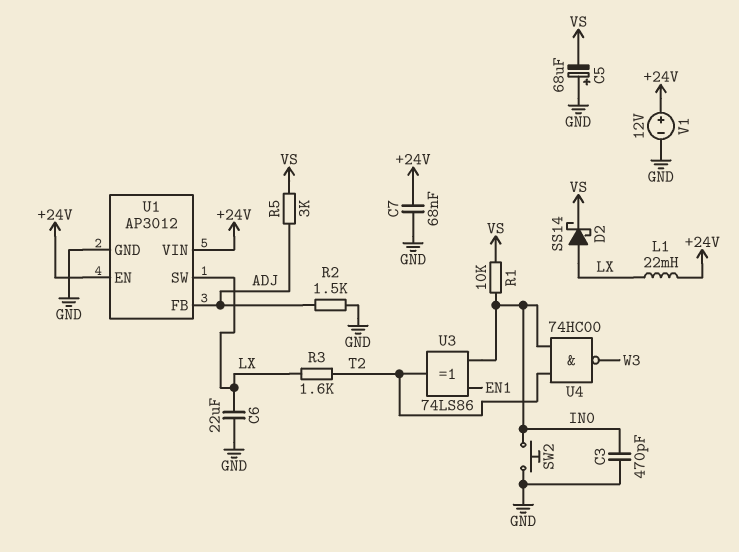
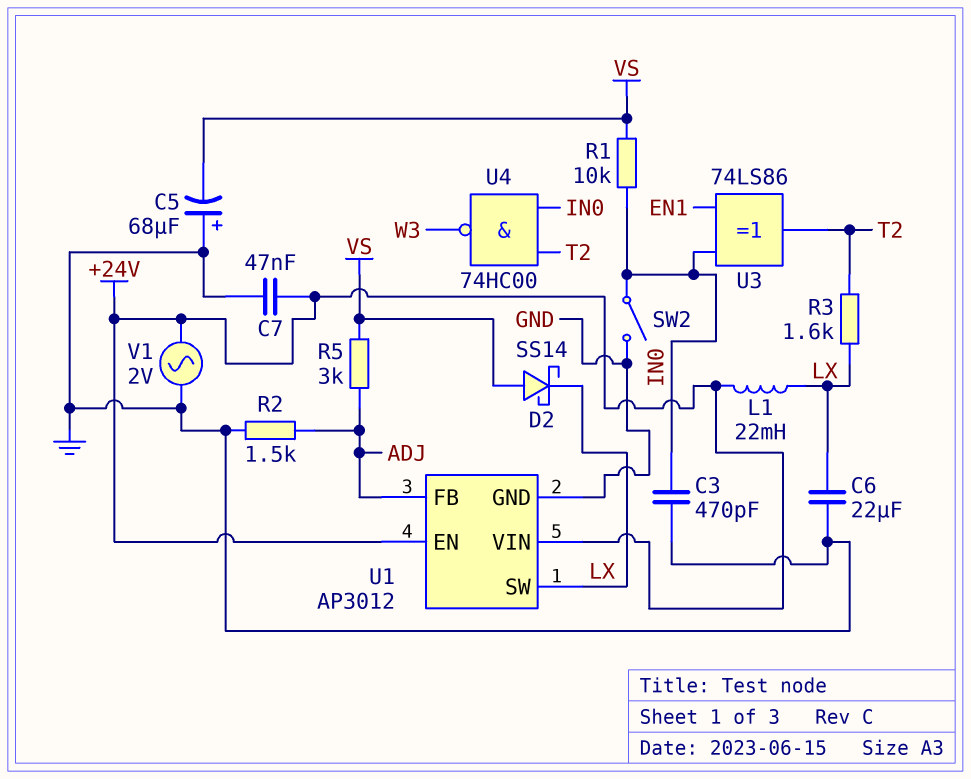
C7: 68nF (+24V, GND) -> 47nF (+24V, GND)
D2: schottky SS14 (A LX, K VS) -> schottky SS14 (A VS, K LX)
SW2: button (GND, IN0) -> switch (GND, IN0)
V1: 12V (plus +24V, minus GND) -> AC 2V (+24V, GND)

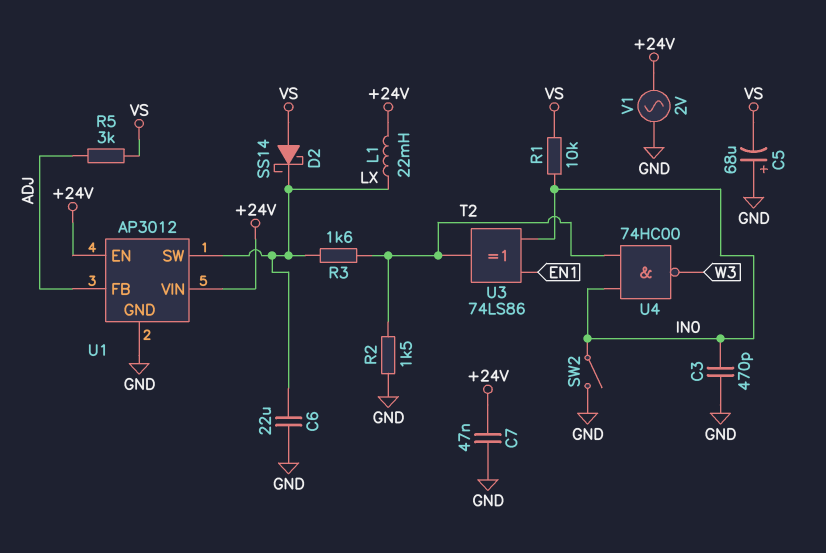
R2: 1.5k (ADJ, GND) -> 1.5k (GND, T2)

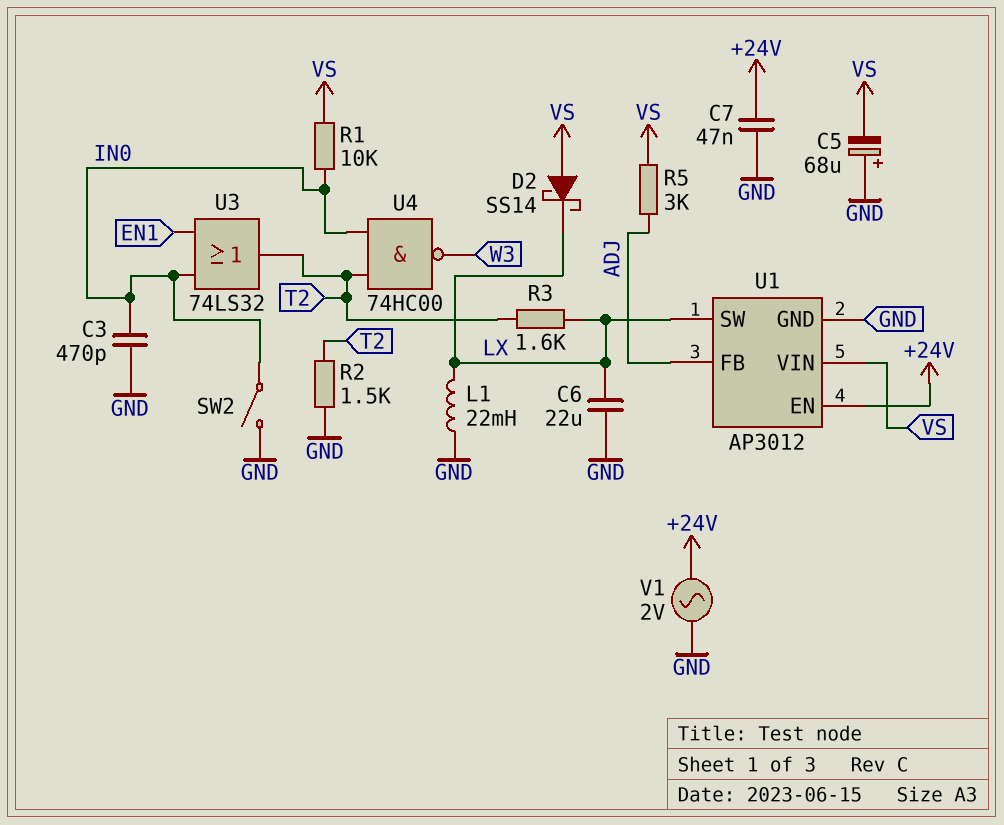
L1: 22mH (+24V, LX) -> 22mH (GND, LX)
U1 pin VIN: +24V -> VS
U3: XOR 74LS86 (in EN1, in IN0, out T2) -> OR 74LS32 (in EN1, in IN0, out T2)

